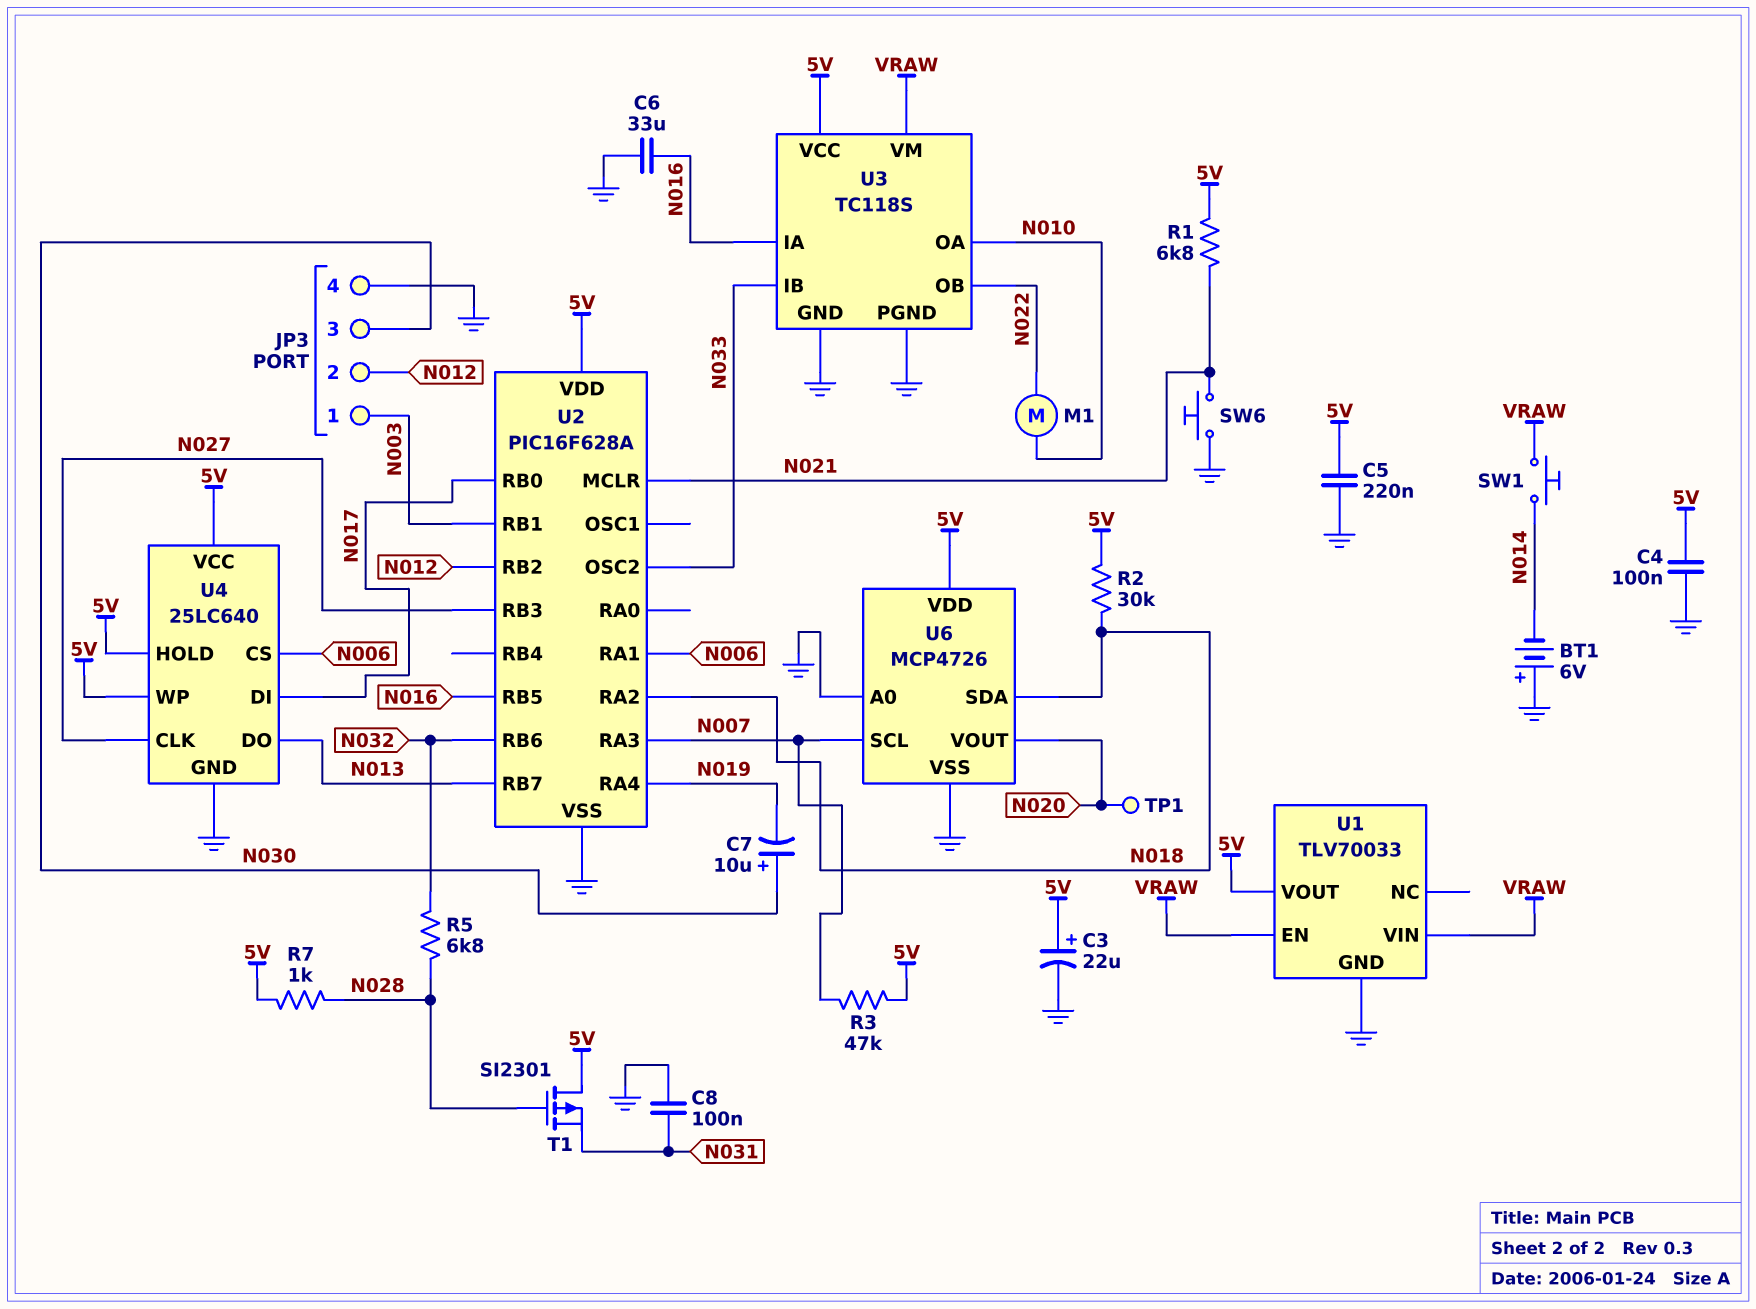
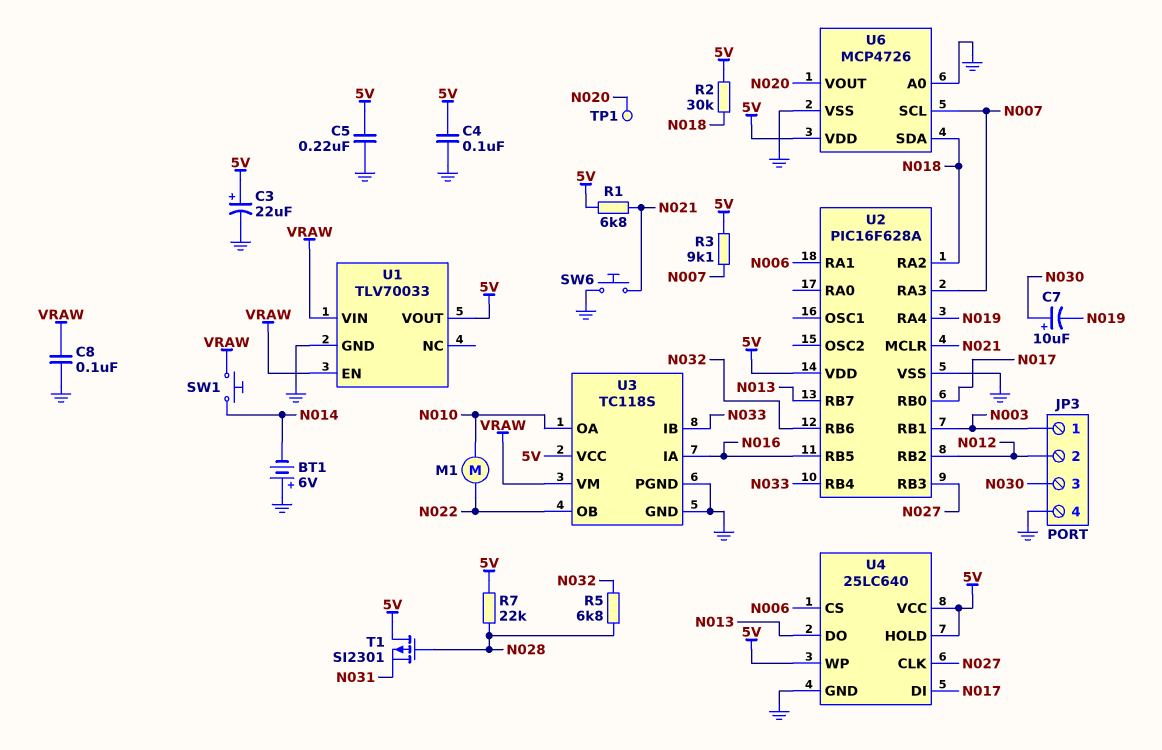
C6: 33uF (GND, N016) -> none
C8: 100nF (GND, N031) -> 100nF (GND, VRAW)
R3: 47k (5V, N007) -> 9.1k (5V, N007)
R7: 1k (5V, N028) -> 22k (5V, N028)
U2 pin OSC2: N033 -> none
U2 pin RB4: none -> N033

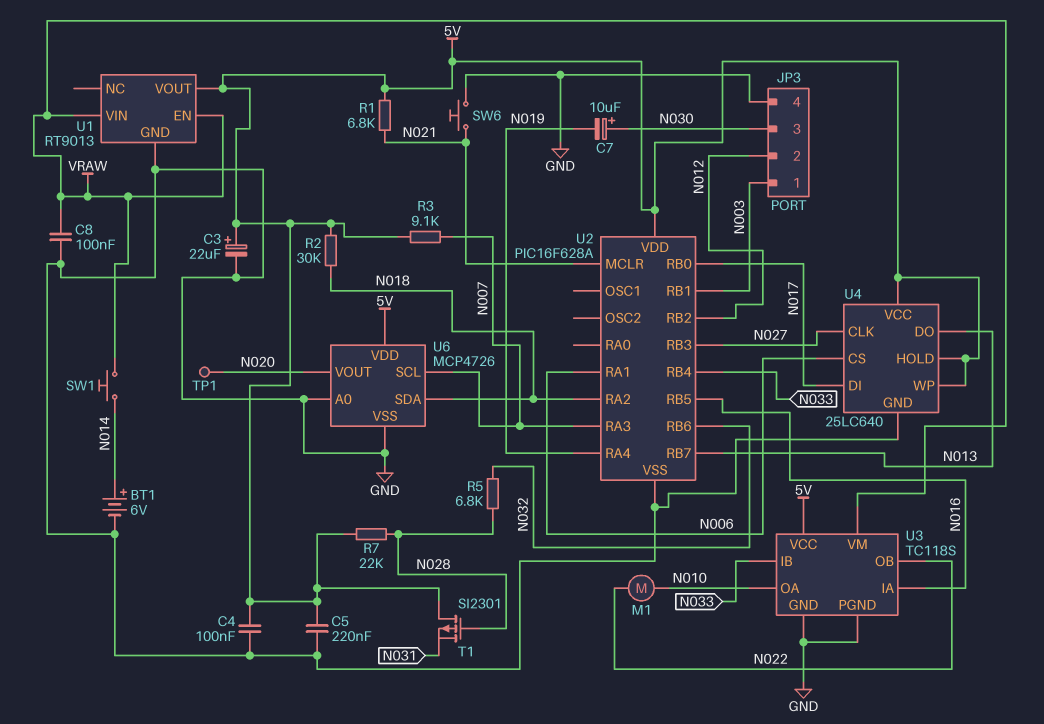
BT1: 6V (plus GND, minus N014) -> 6V (plus N014, minus GND)
U1: TLV70033 -> RT9013

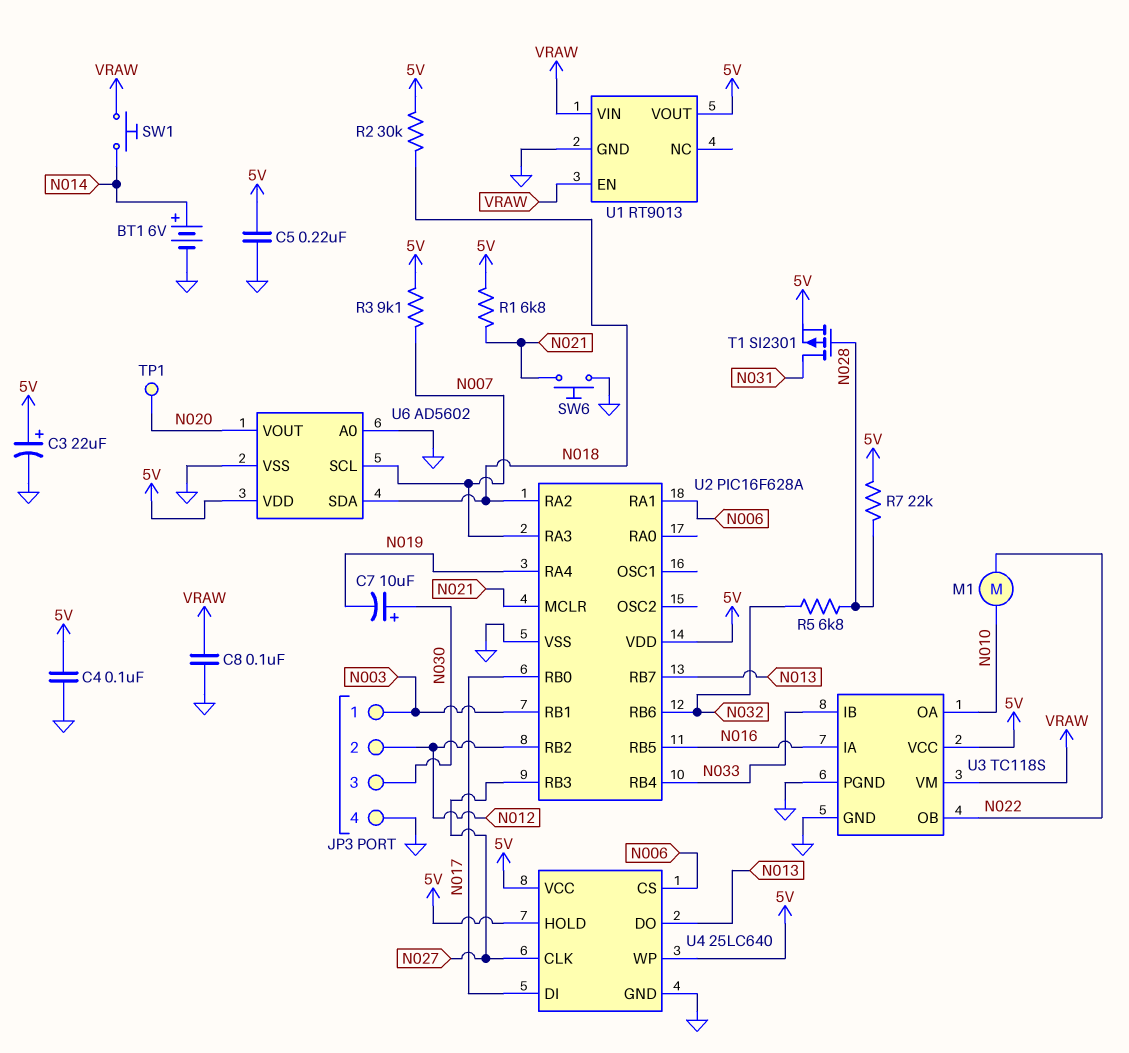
T1: PMOS SI2301 (G N028, D 5V, S N031) -> PMOS SI2301 (G N028, D N031, S 5V)
U6: MCP4726 -> AD5602

